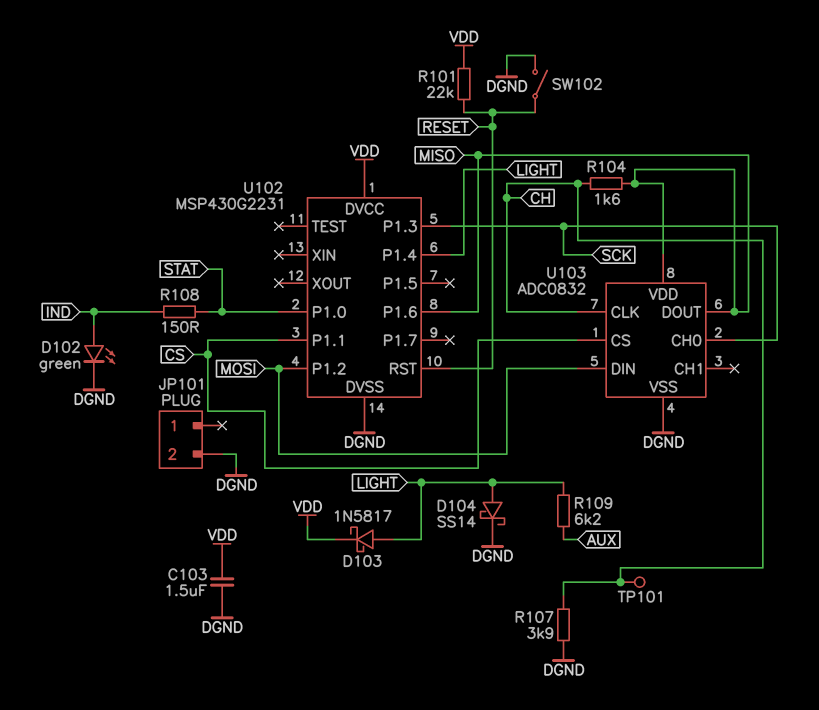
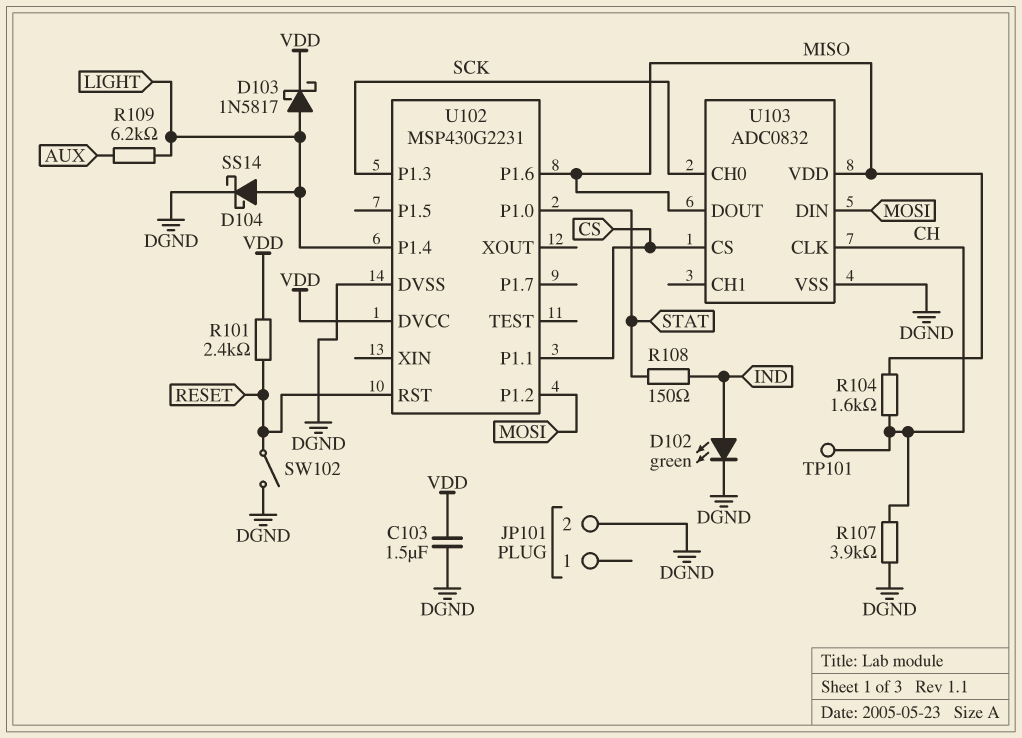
R101: 22k (RESET, VDD) -> 2.4k (RESET, VDD)

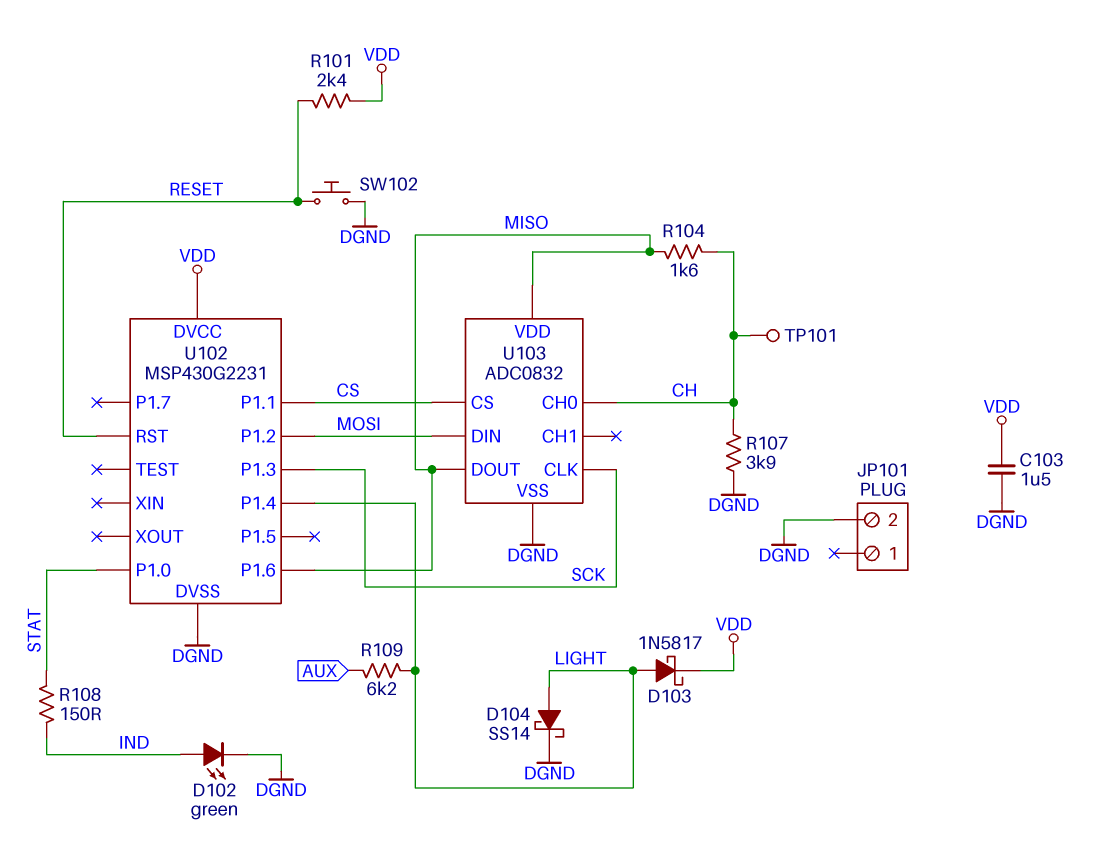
SW102: switch (DGND, RESET) -> button (DGND, RESET)
U103 pin CH0: SCK -> CH
U103 pin CLK: CH -> SCK

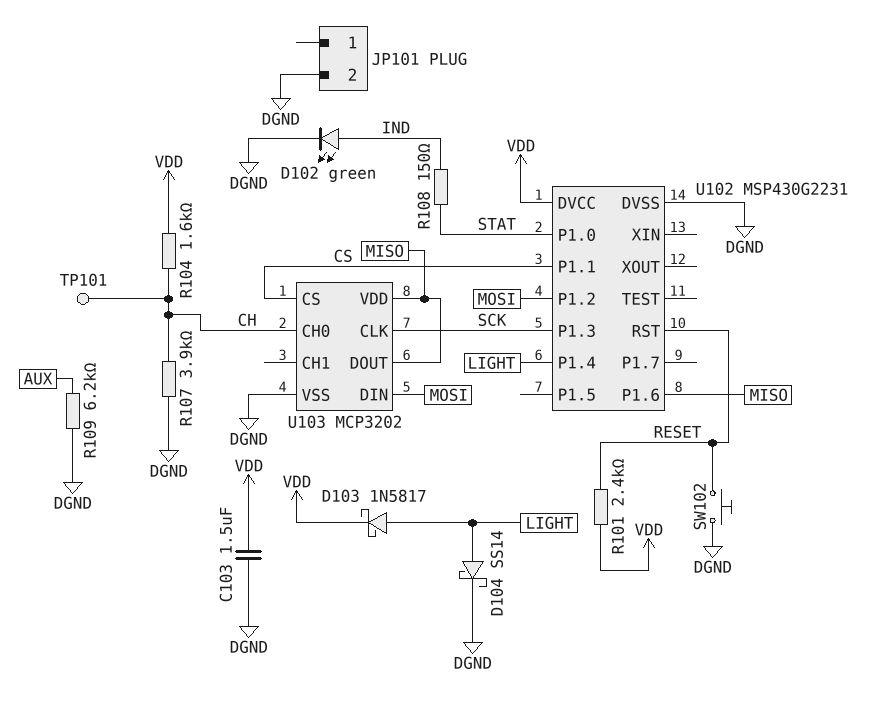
R104: 1.6k (CH, MISO) -> 1.6k (CH, VDD)
R109: 6.2k (AUX, LIGHT) -> 6.2k (AUX, DGND)
U103: ADC0832 -> MCP3202

